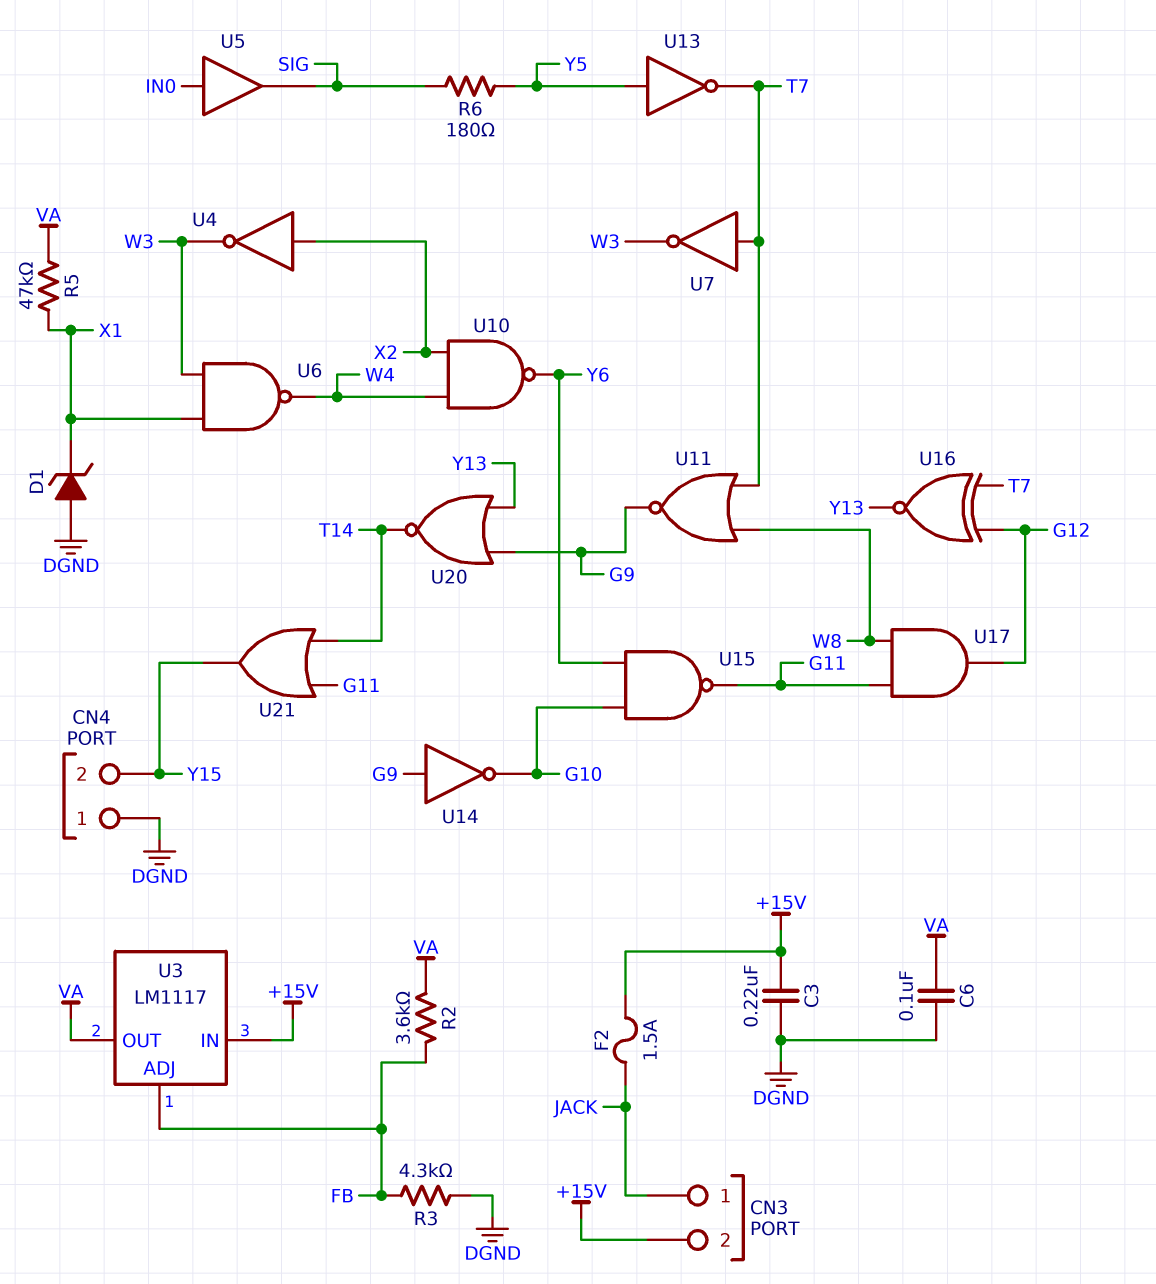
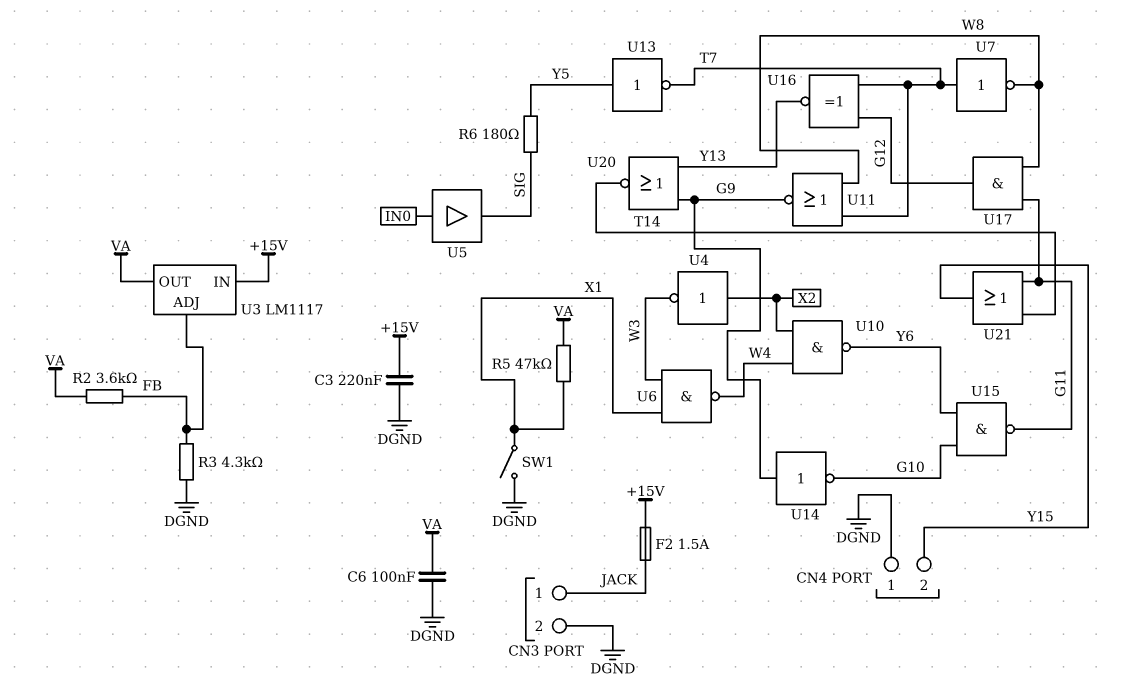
CN3 pin 2: +15V -> DGND
D1: zener (A DGND, K X1) -> none
SW1: none -> switch (DGND, X1)
U7: NOT (in T7, out W3) -> NOT (in T7, out W8)

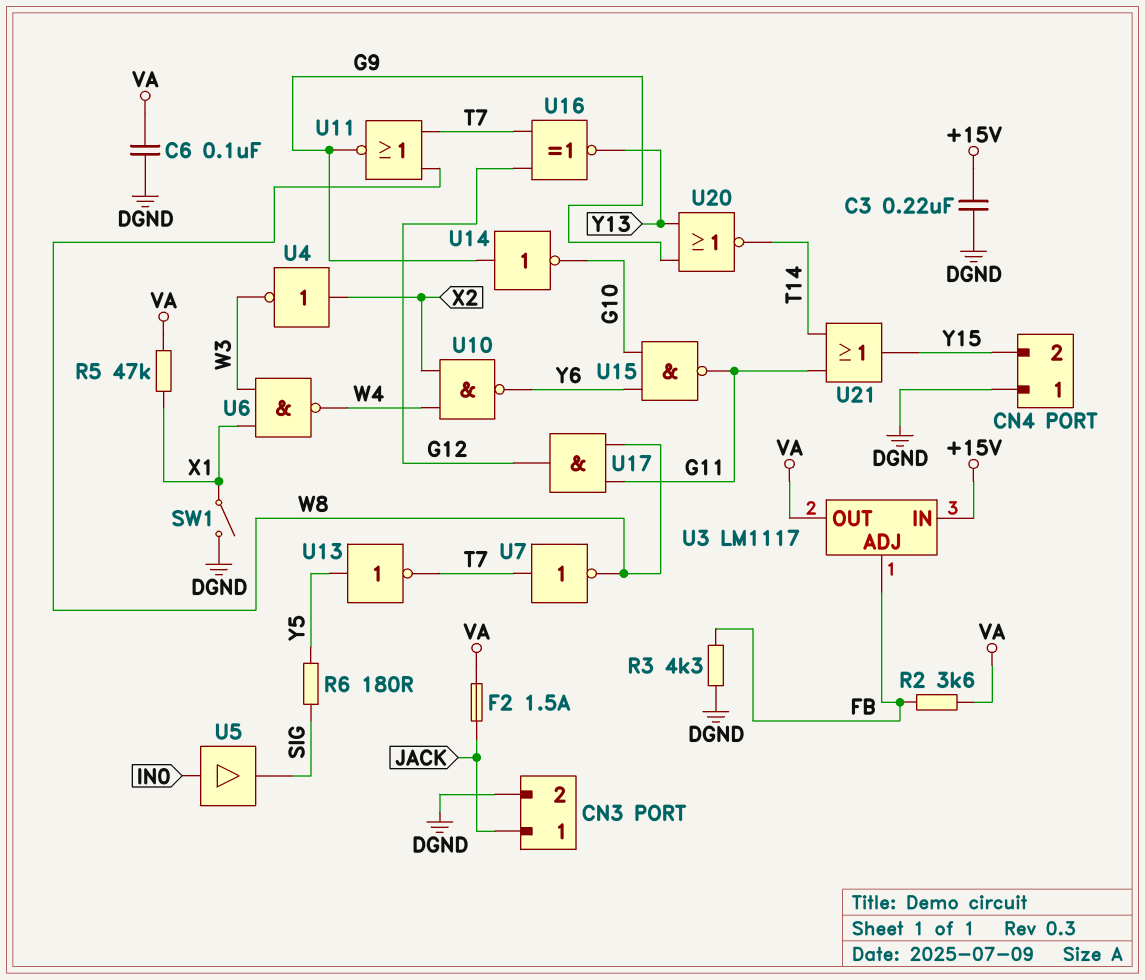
F2: 1.5A (+15V, JACK) -> 1.5A (JACK, VA)

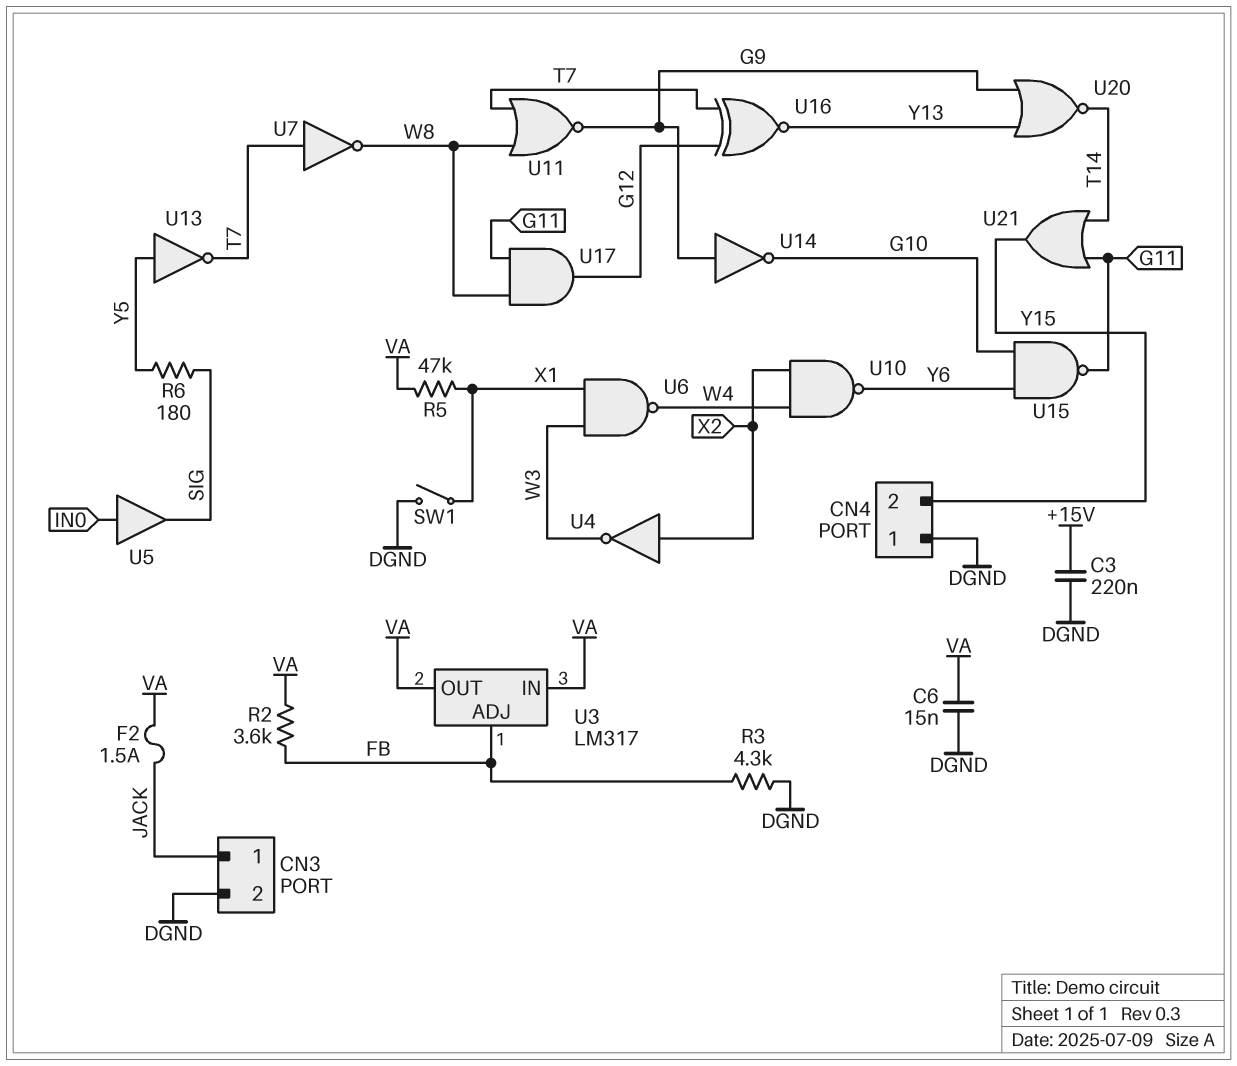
C6: 100nF (DGND, VA) -> 15nF (DGND, VA)
U3: LM1117 -> LM317
U3 pin IN: +15V -> VA

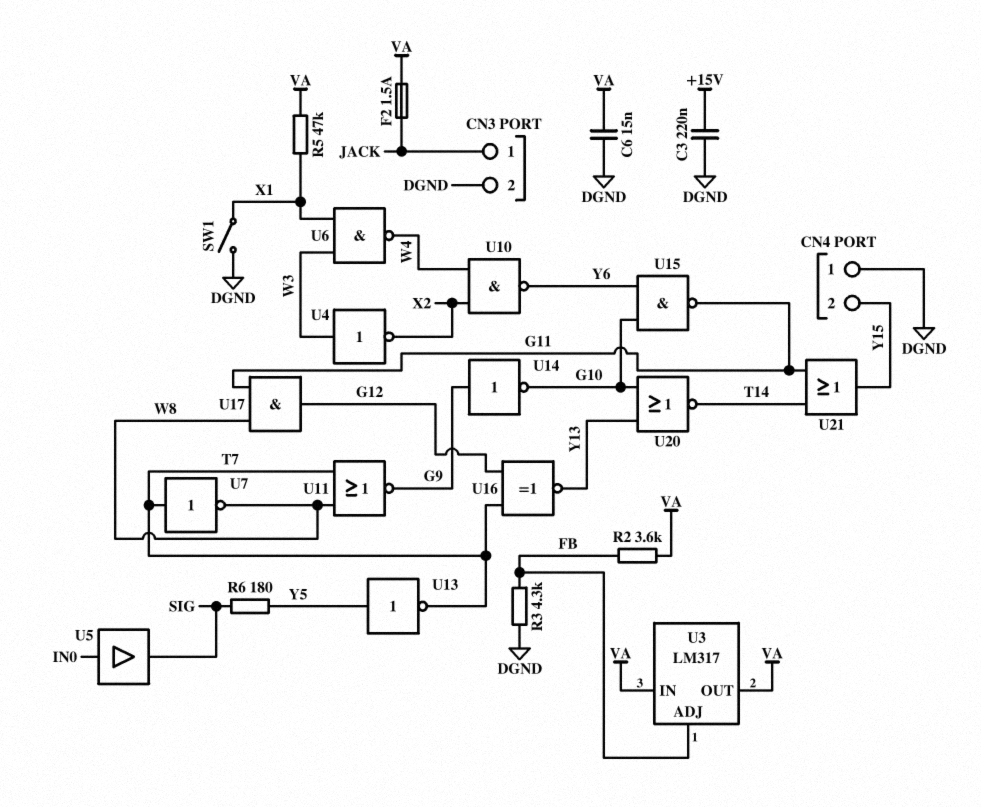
U4: NOT (in X2, out W3) -> NOT (in W3, out X2)
U20: NOR (in G9, in Y13, out T14) -> NOR (in G10, in Y13, out T14)

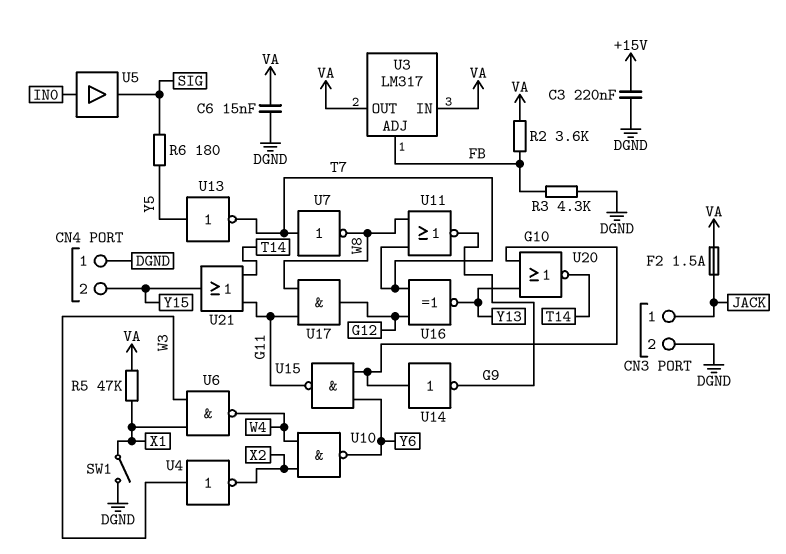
U14: NOT (in G9, out G10) -> NOT (in G10, out G9)

